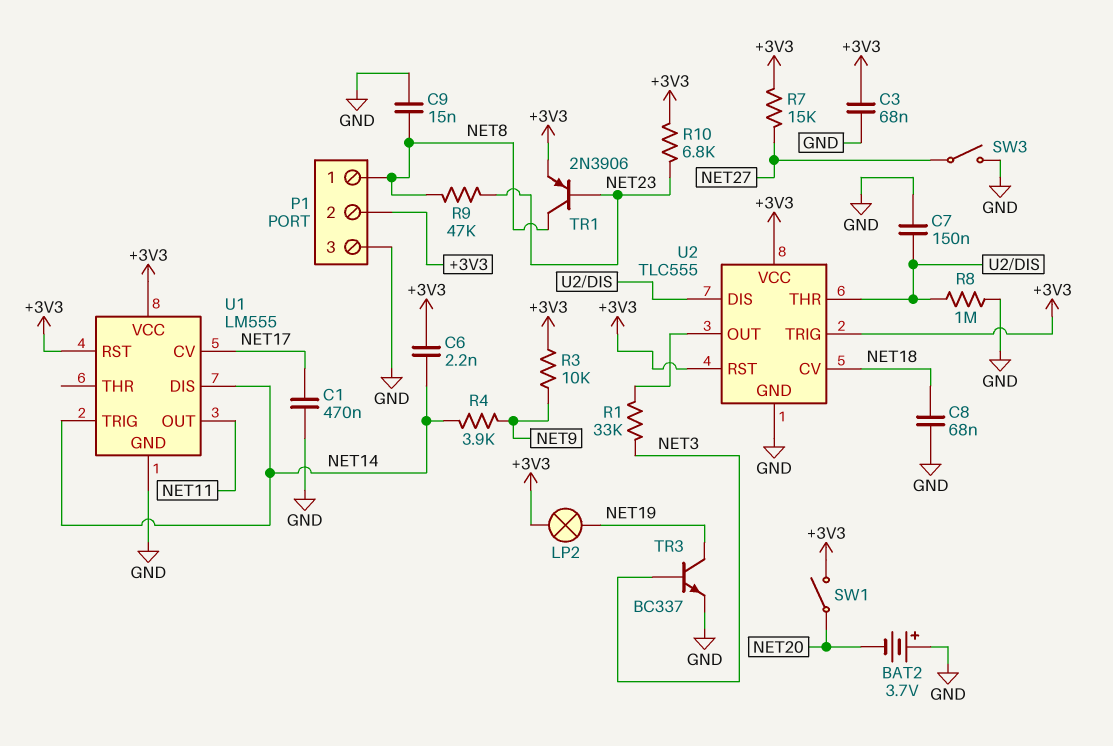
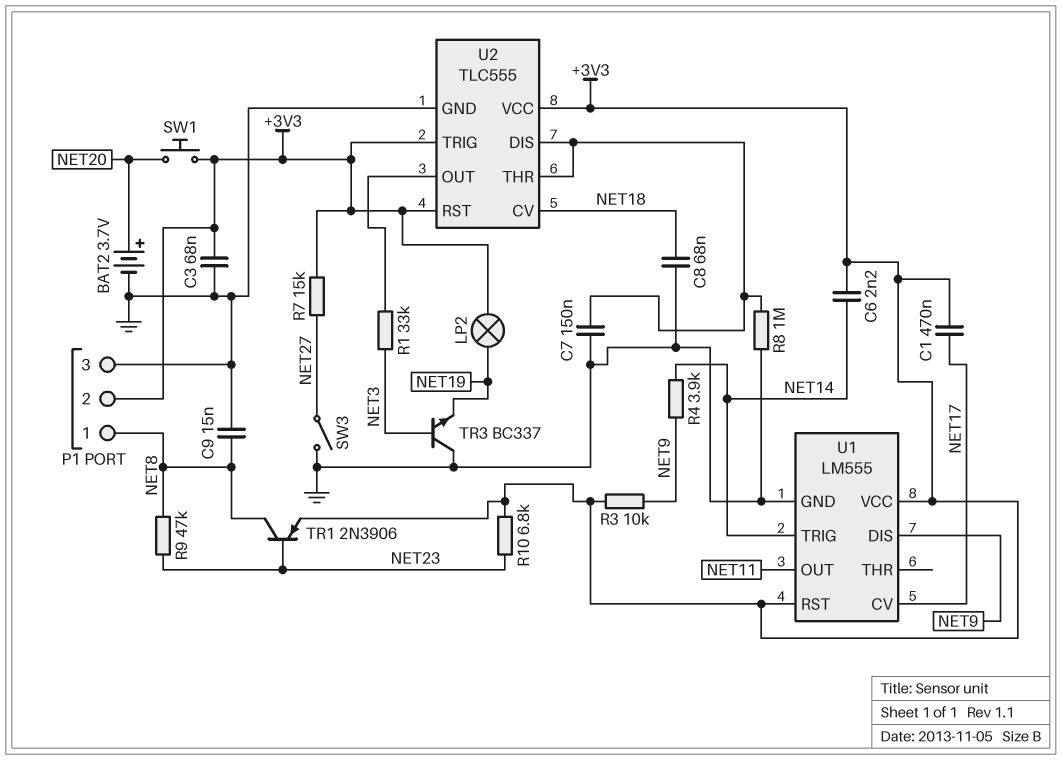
BAT2: 3.7V (plus GND, minus NET20) -> 3.7V (plus NET20, minus GND)
C1: 470nF (GND, NET17) -> 470nF (+3V3, NET17)
SW1: switch (+3V3, NET20) -> button (+3V3, NET20)
TR3: NPN BC337 (B NET3, C NET19, E GND) -> NPN BC337 (B NET3, C GND, E NET19)
U1 pin DIS: NET14 -> NET9

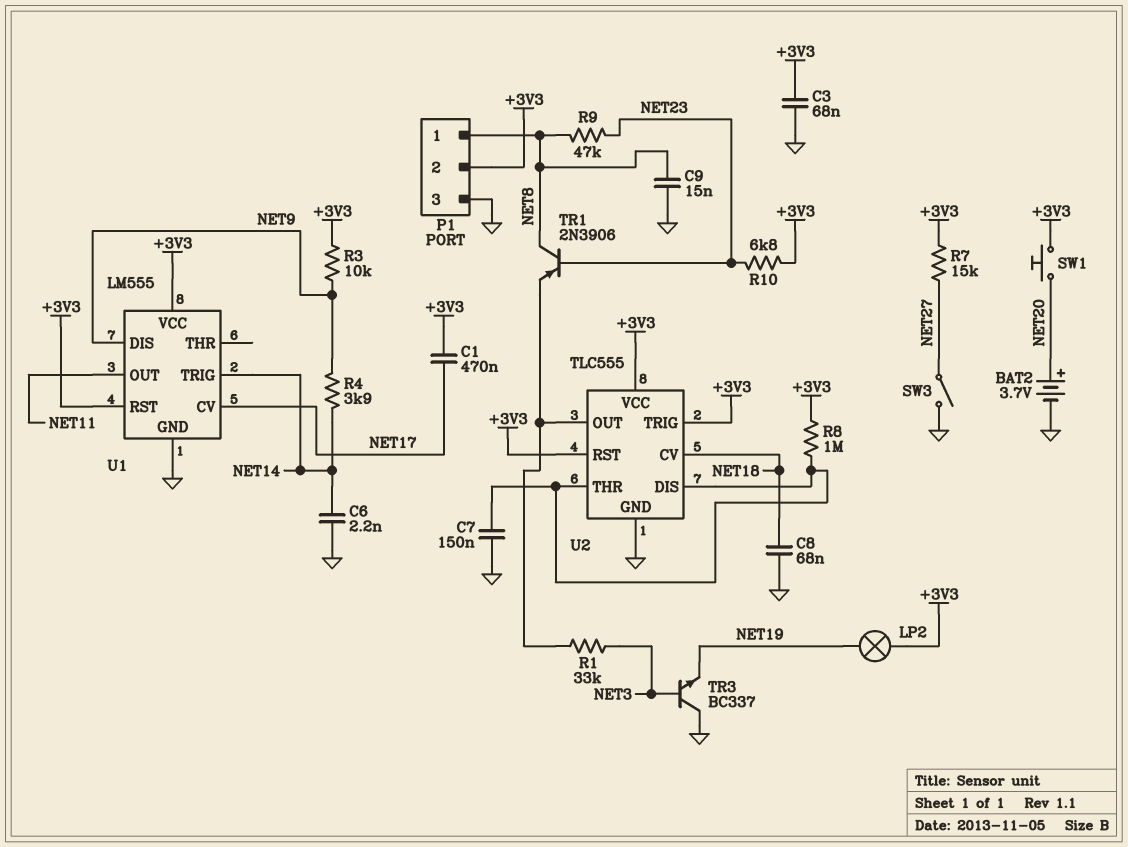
C6: 2.2nF (+3V3, NET14) -> 2.2nF (GND, NET14)
R8: 1M (GND, U2/DIS) -> 1M (+3V3, U2/DIS)
TR1: PNP 2N3906 (B NET23, C NET8, E +3V3) -> PNP 2N3906 (B NET23, C NET8, E U2/OUT)

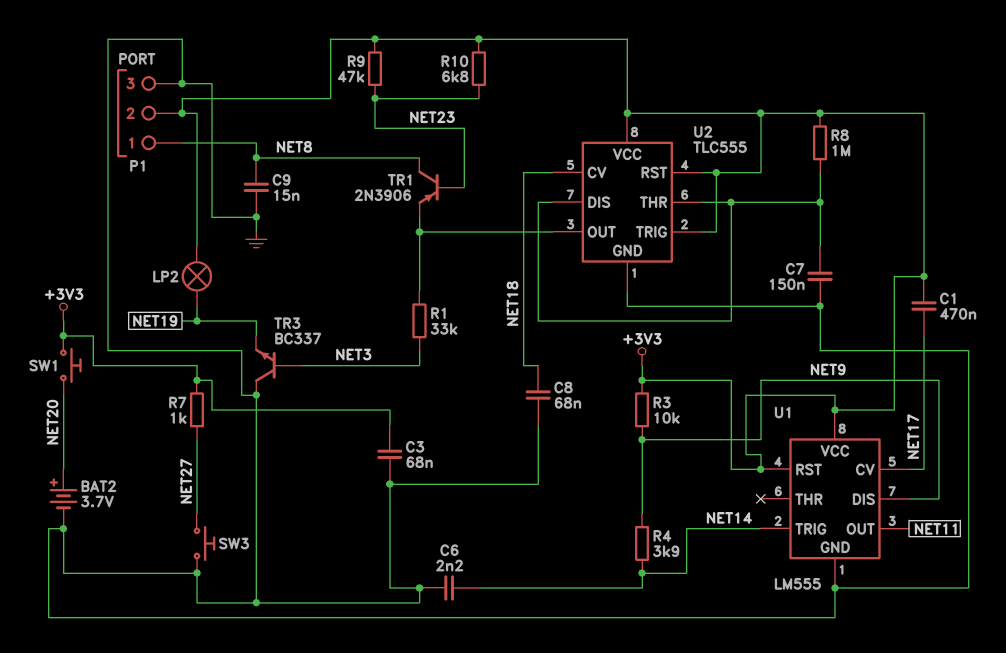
R7: 15k (+3V3, NET27) -> 1k (+3V3, NET27)
R9: 47k (NET8, NET23) -> 47k (+3V3, NET23)
SW3: switch (GND, NET27) -> button (GND, NET27)

